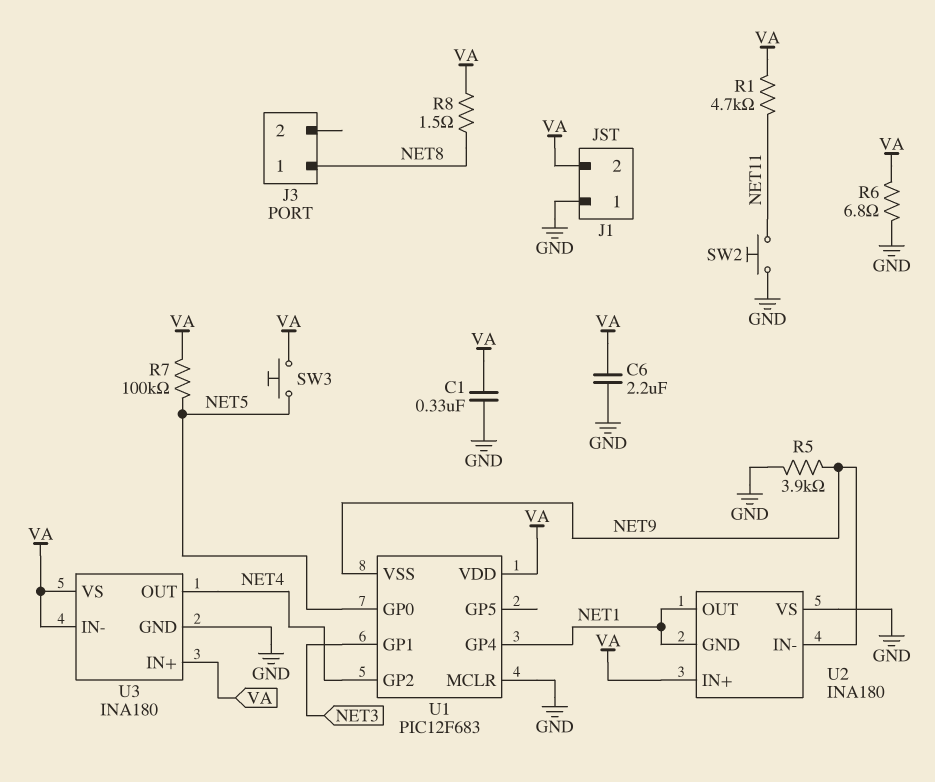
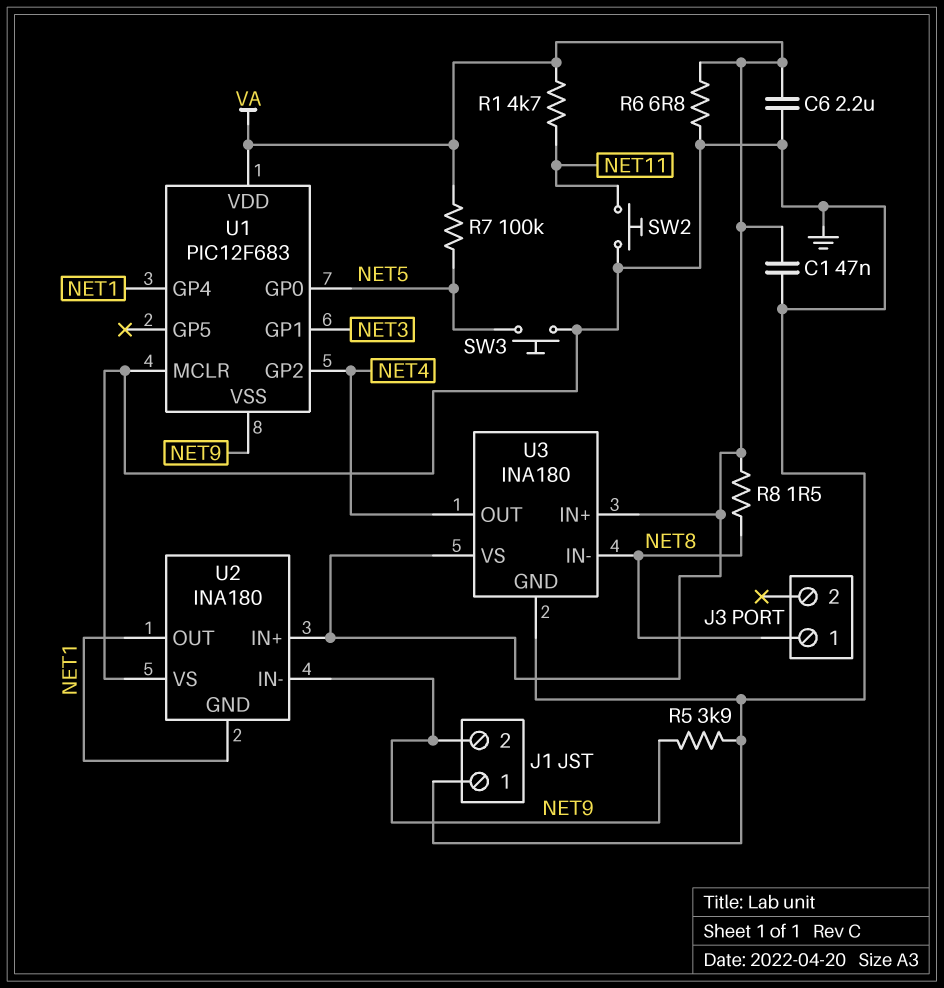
C1: 330nF (GND, VA) -> 47nF (GND, VA)
J1 pin 2: VA -> NET9
SW3: button (NET5, VA) -> button (GND, NET5)
U3 pin IN-: VA -> NET8

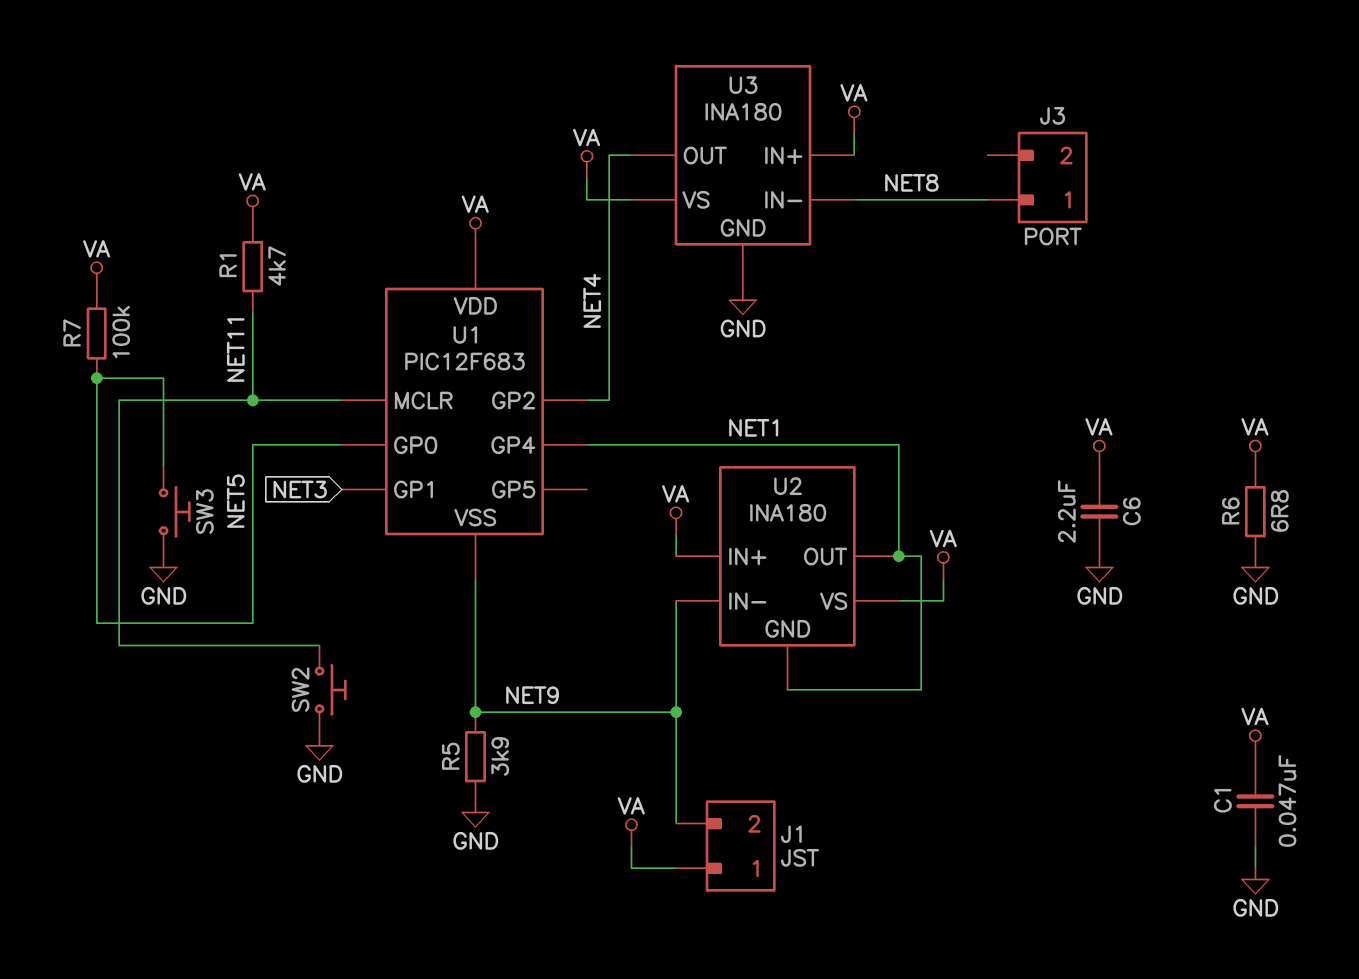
J1 pin 1: GND -> VA
R8: 1.5 (NET8, VA) -> none
U1 pin MCLR: GND -> NET11
U2 pin VS: GND -> VA

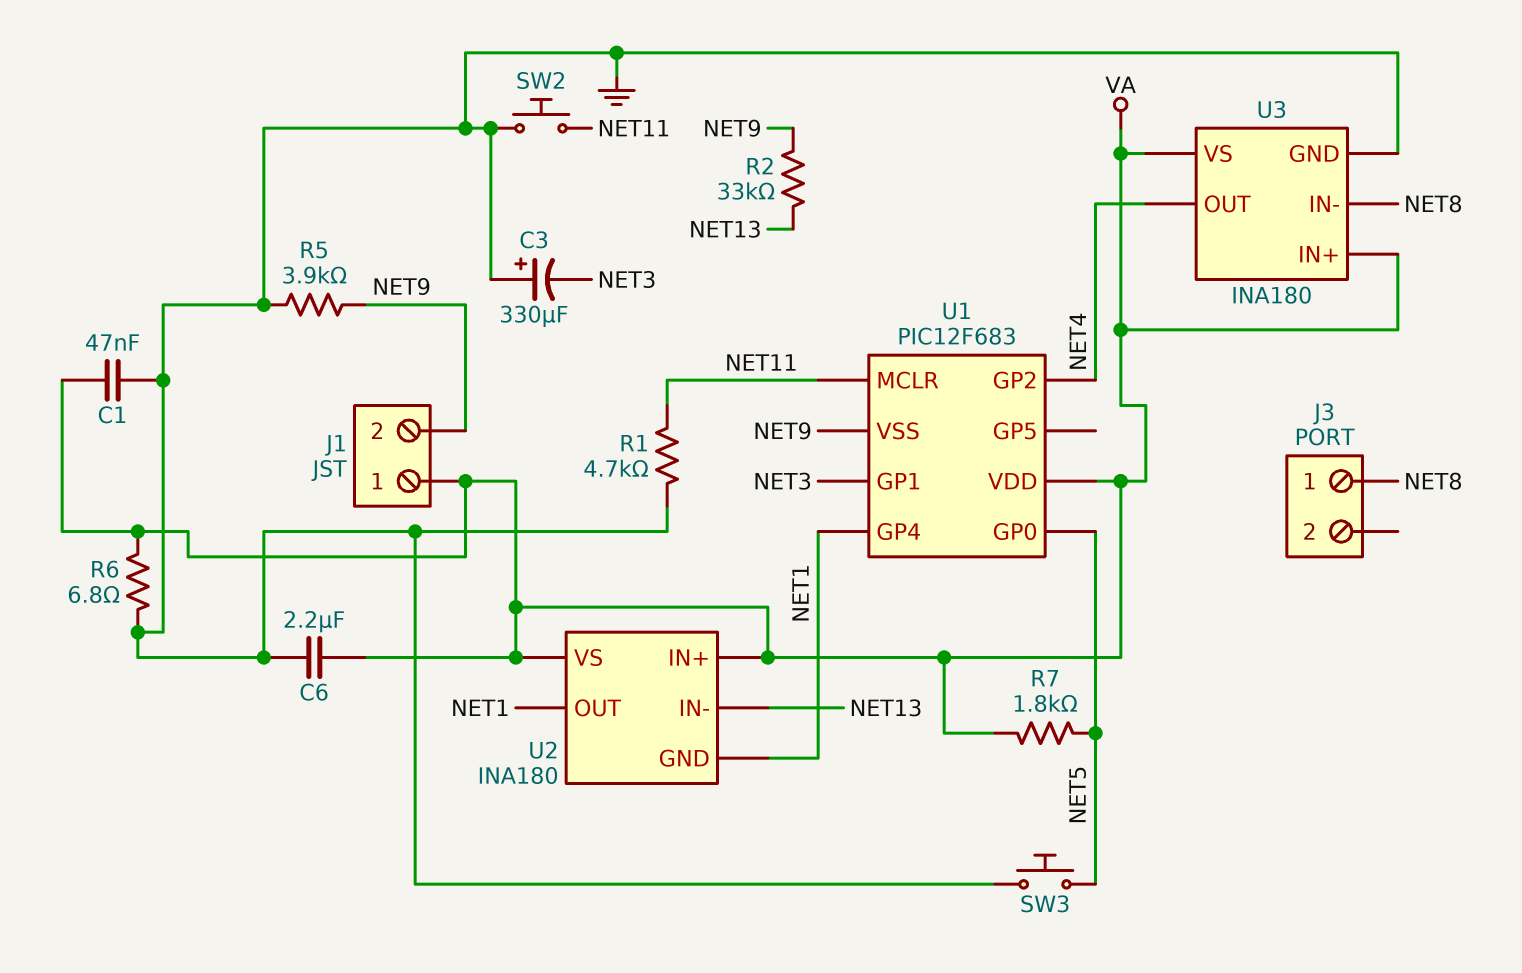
C3: none -> 330uF (plus GND, minus NET3)
R1: 4.7k (NET11, VA) -> 4.7k (GND, NET11)
R2: none -> 33k (NET9, NET13)
R7: 100k (NET5, VA) -> 1.8k (NET5, VA)
U2 pin IN-: NET9 -> NET13

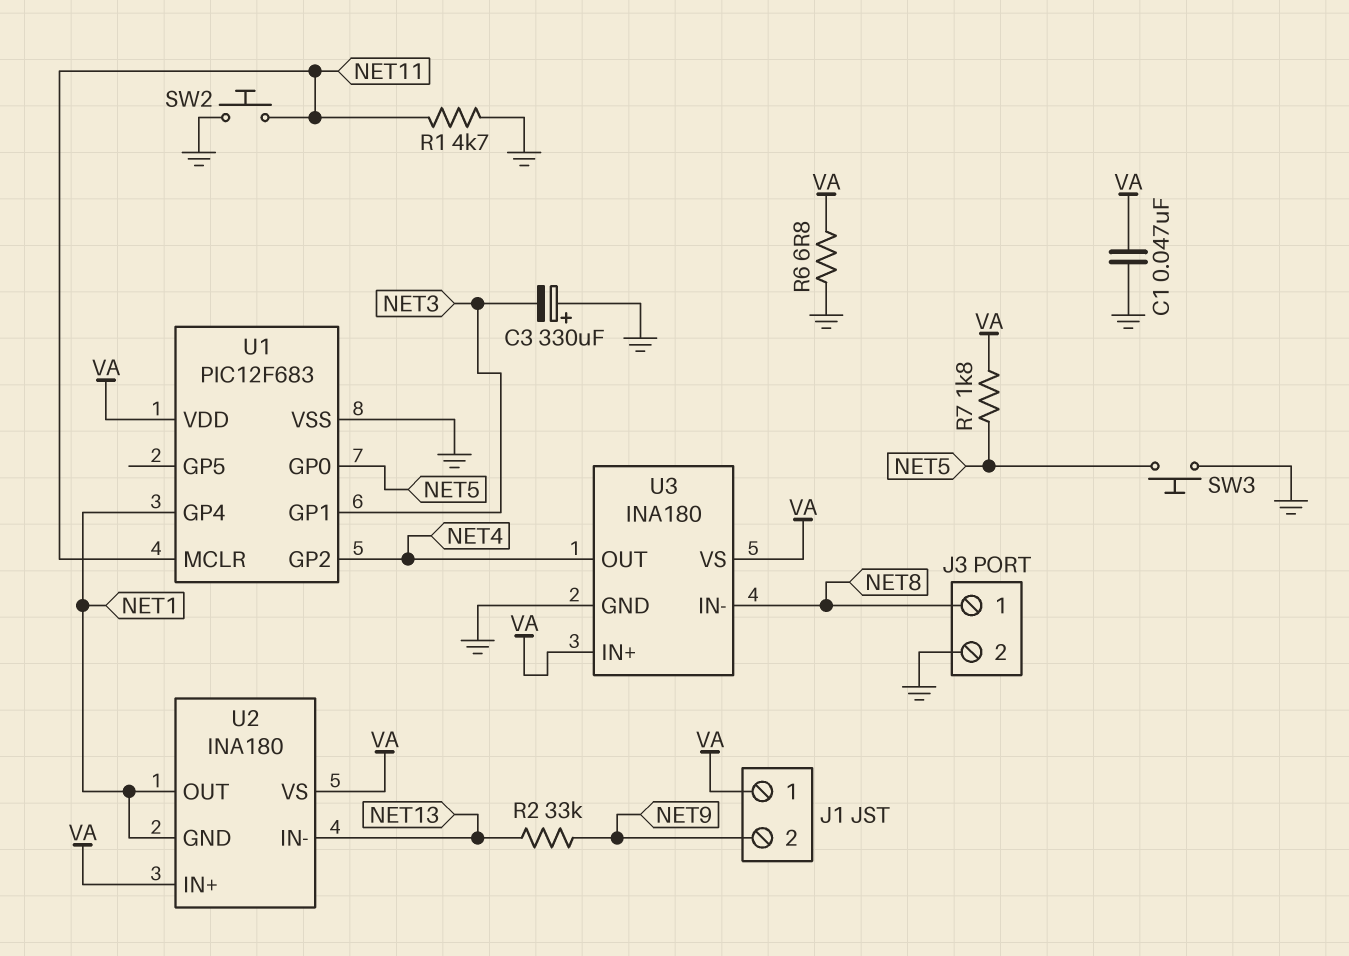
C6: 2.2uF (GND, VA) -> none
J3 pin 2: none -> GND
R5: 3.9k (GND, NET9) -> none
U1 pin VSS: NET9 -> GND

